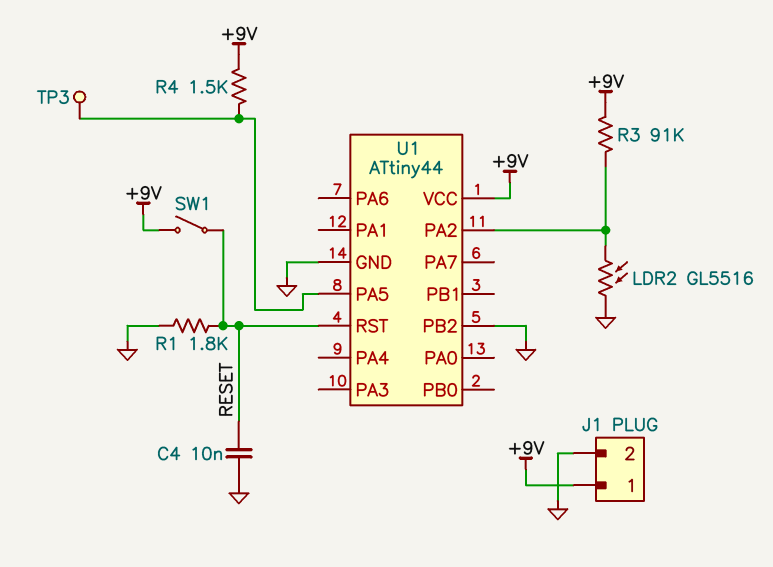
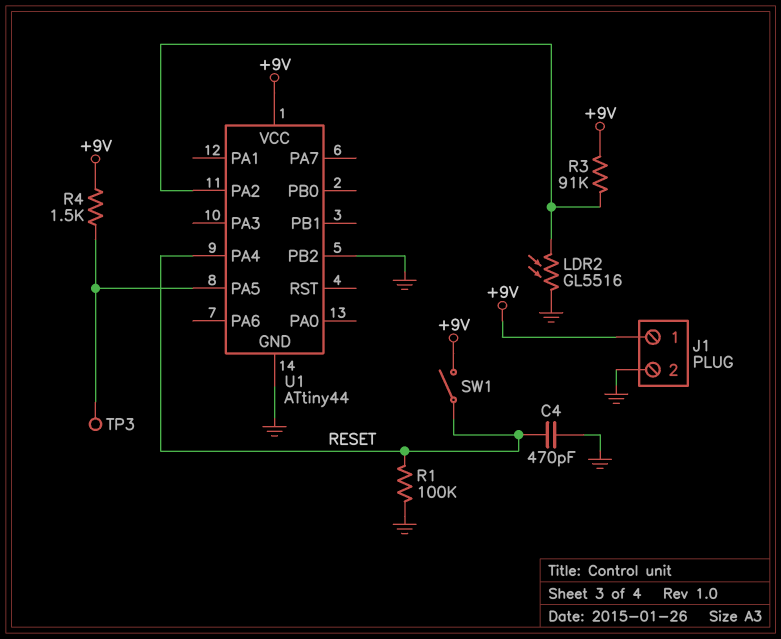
C4: 10nF (GND, RESET) -> 470pF (GND, RESET)
R1: 1.8k (GND, RESET) -> 100k (GND, RESET)
U1 pin PA4: none -> RESET
U1 pin RST: RESET -> none

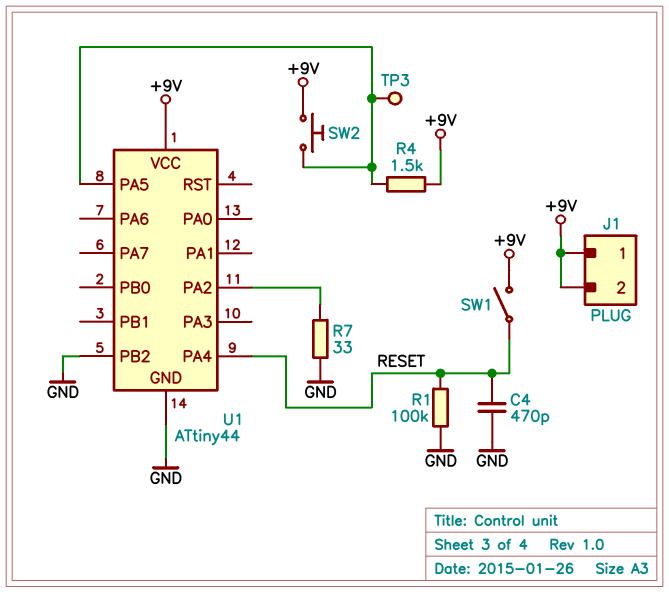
J1 pin 2: GND -> +9V
LDR2: GL5516 (GND, U1/PA2) -> none
R3: 91k (+9V, U1/PA2) -> none
R7: none -> 33 (GND, U1/PA2)
SW2: none -> button (+9V, U1/PA5)

